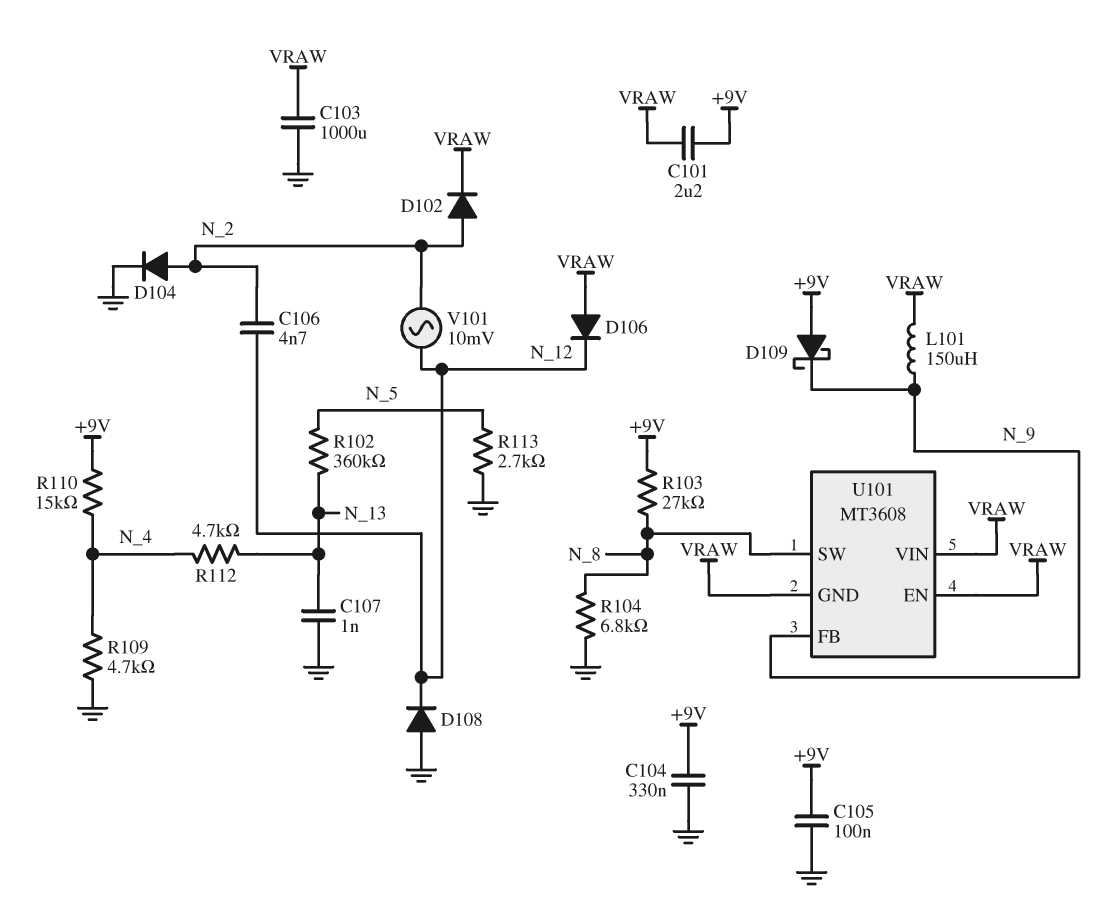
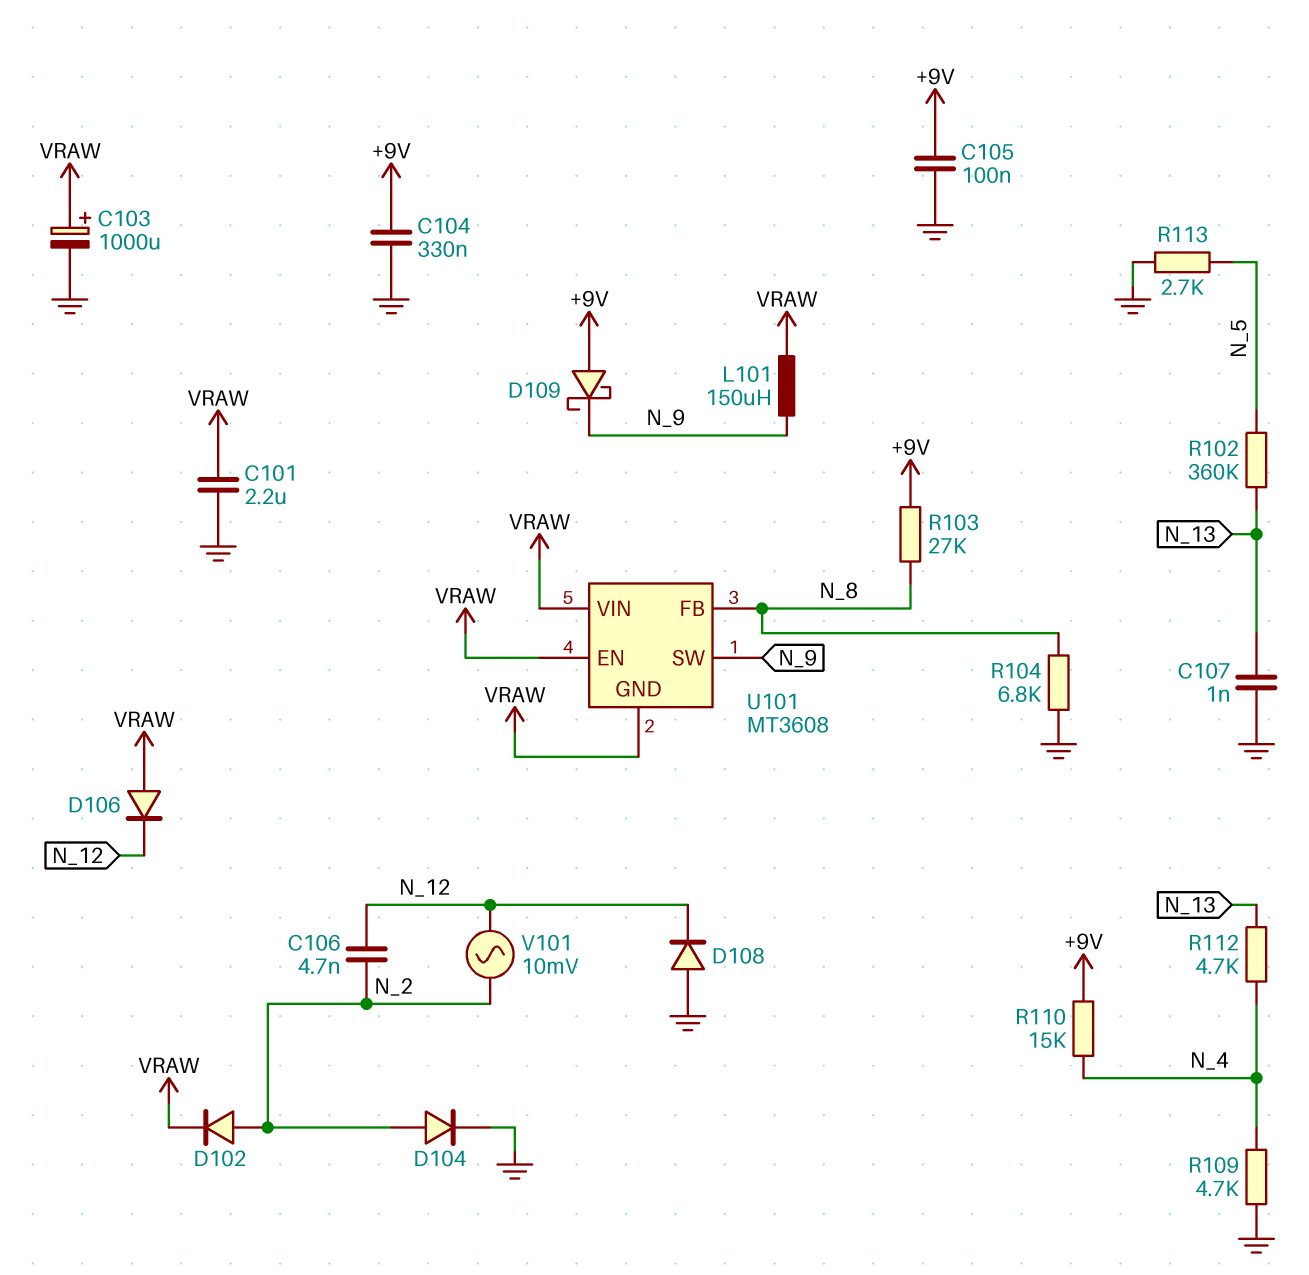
C101: 2.2uF (+9V, VRAW) -> 2.2uF (GND, VRAW)
C103: 1000uF (GND, VRAW) -> 1000uF (plus VRAW, minus GND)
U101 pin FB: N_9 -> N_8
U101 pin SW: N_8 -> N_9

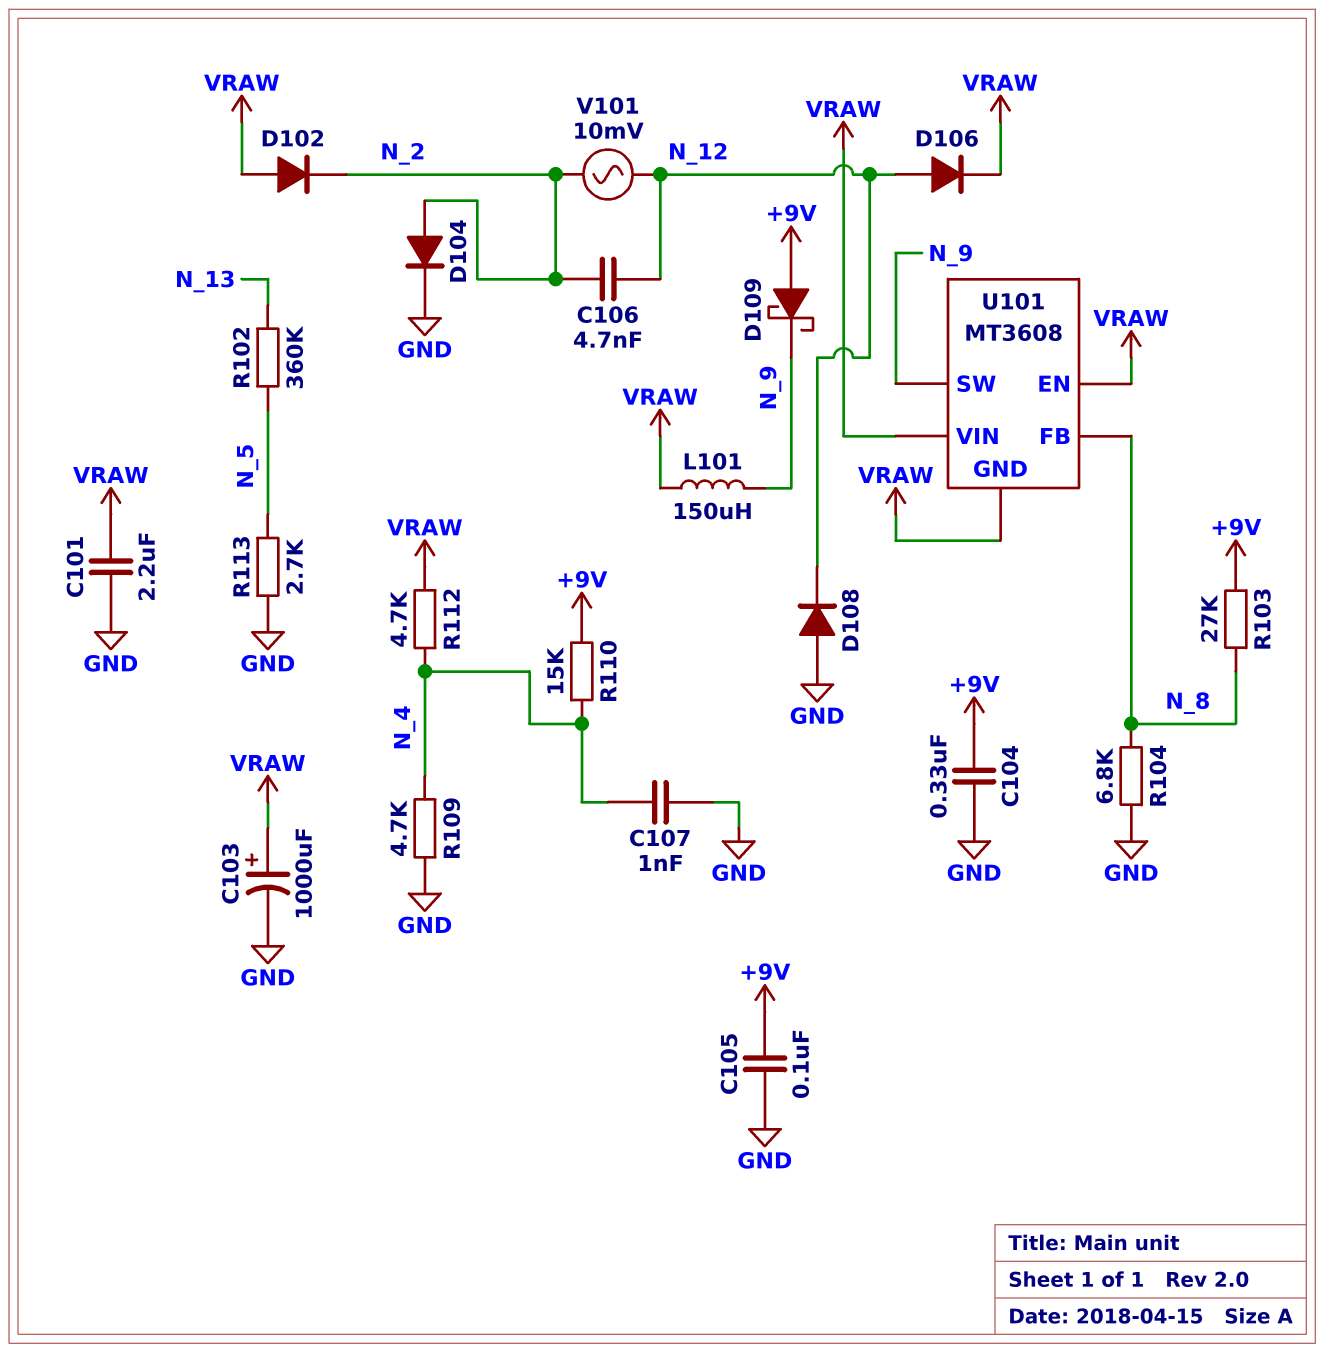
C107: 1nF (GND, N_13) -> 1nF (GND, N_4)
D102: diode (A N_2, K VRAW) -> diode (A VRAW, K N_2)
D106: diode (A VRAW, K N_12) -> diode (A N_12, K VRAW)
R112: 4.7k (N_4, N_13) -> 4.7k (N_4, VRAW)

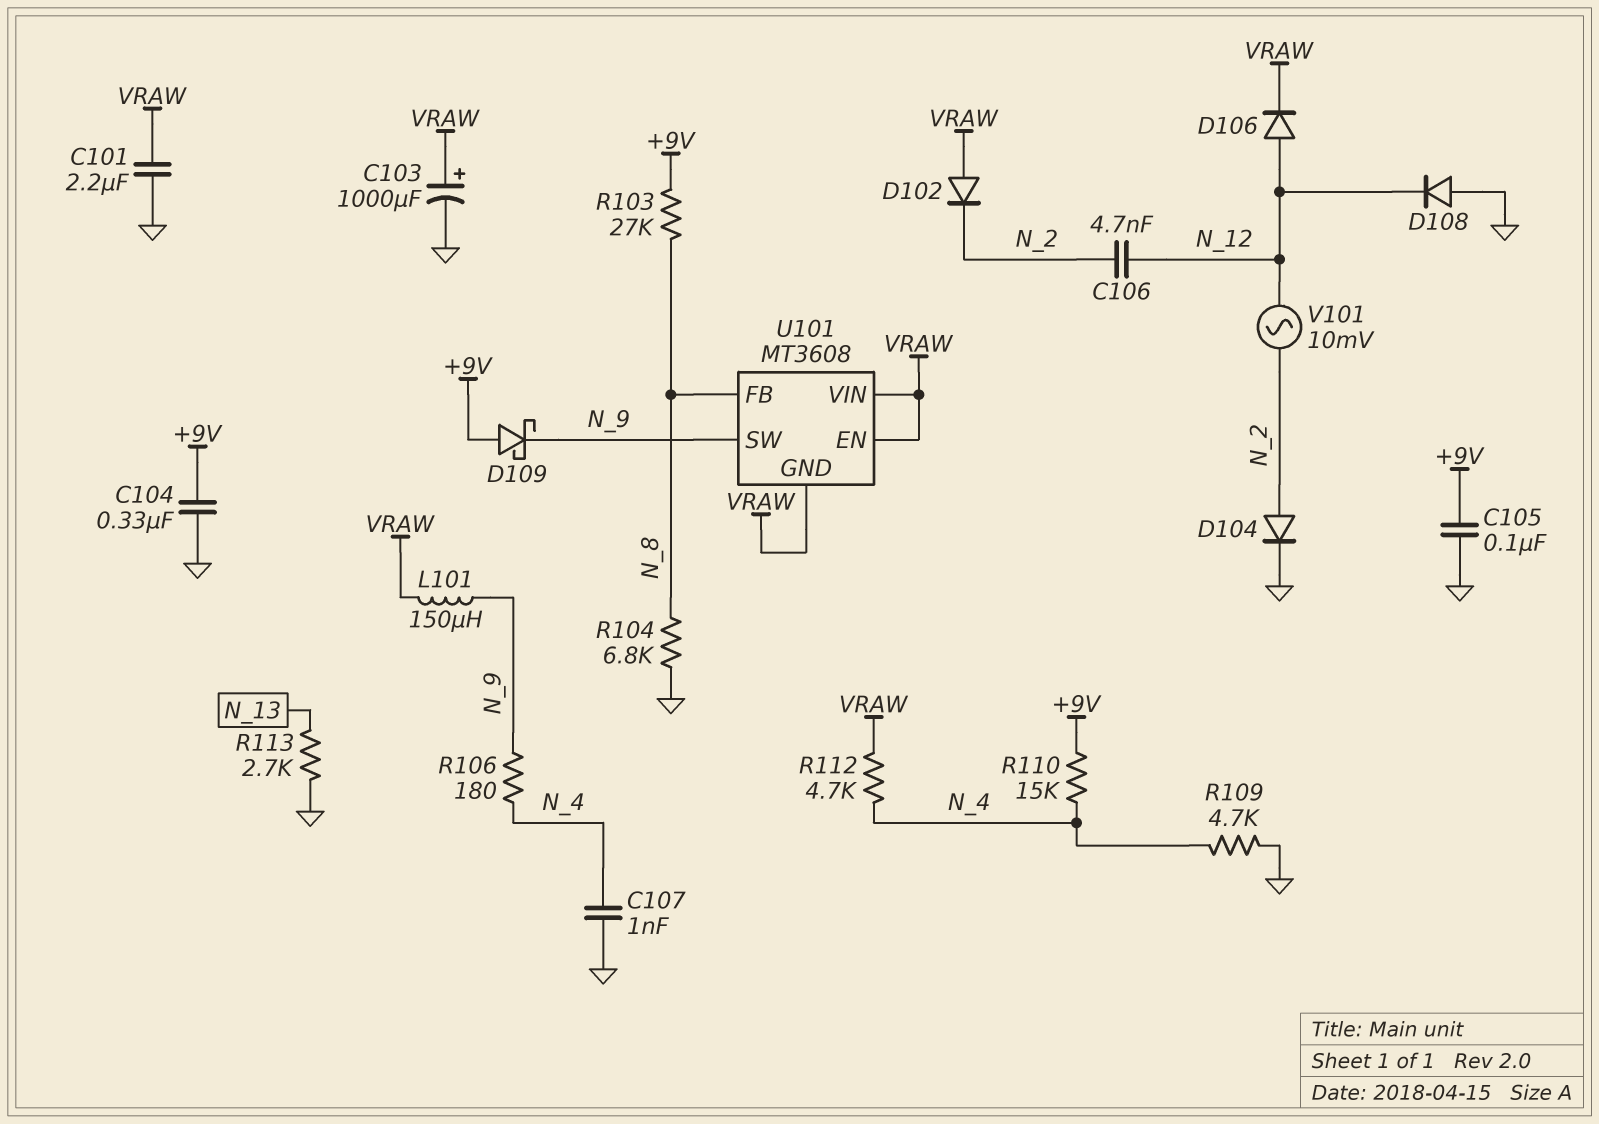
R102: 360k (N_5, N_13) -> none
R106: none -> 180 (N_4, N_9)
R113: 2.7k (GND, N_5) -> 2.7k (GND, N_13)

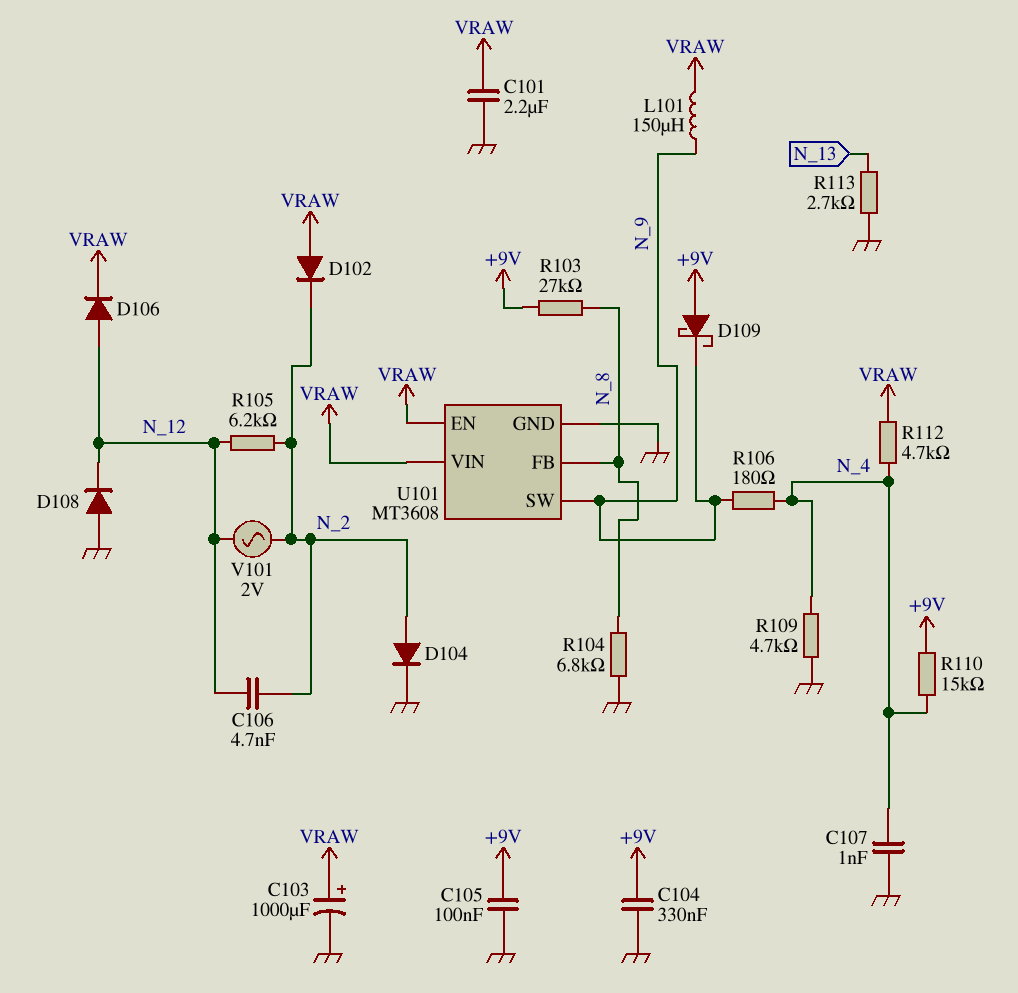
R105: none -> 6.2k (N_2, N_12)
U101 pin GND: VRAW -> GND
V101: AC 10mV (N_2, N_12) -> AC 2V (N_2, N_12)

